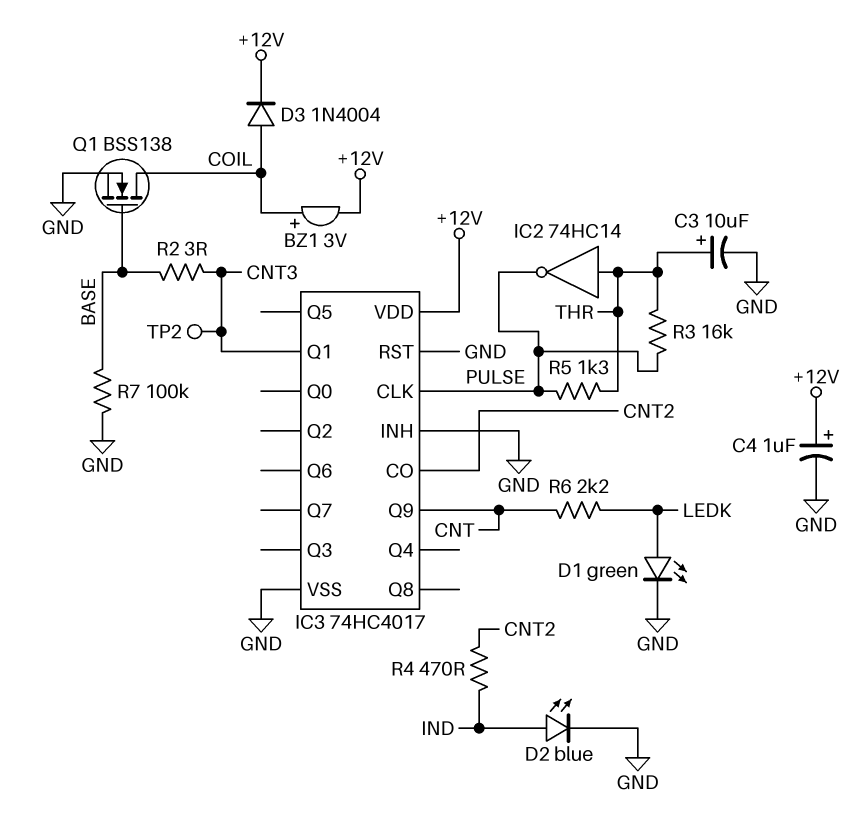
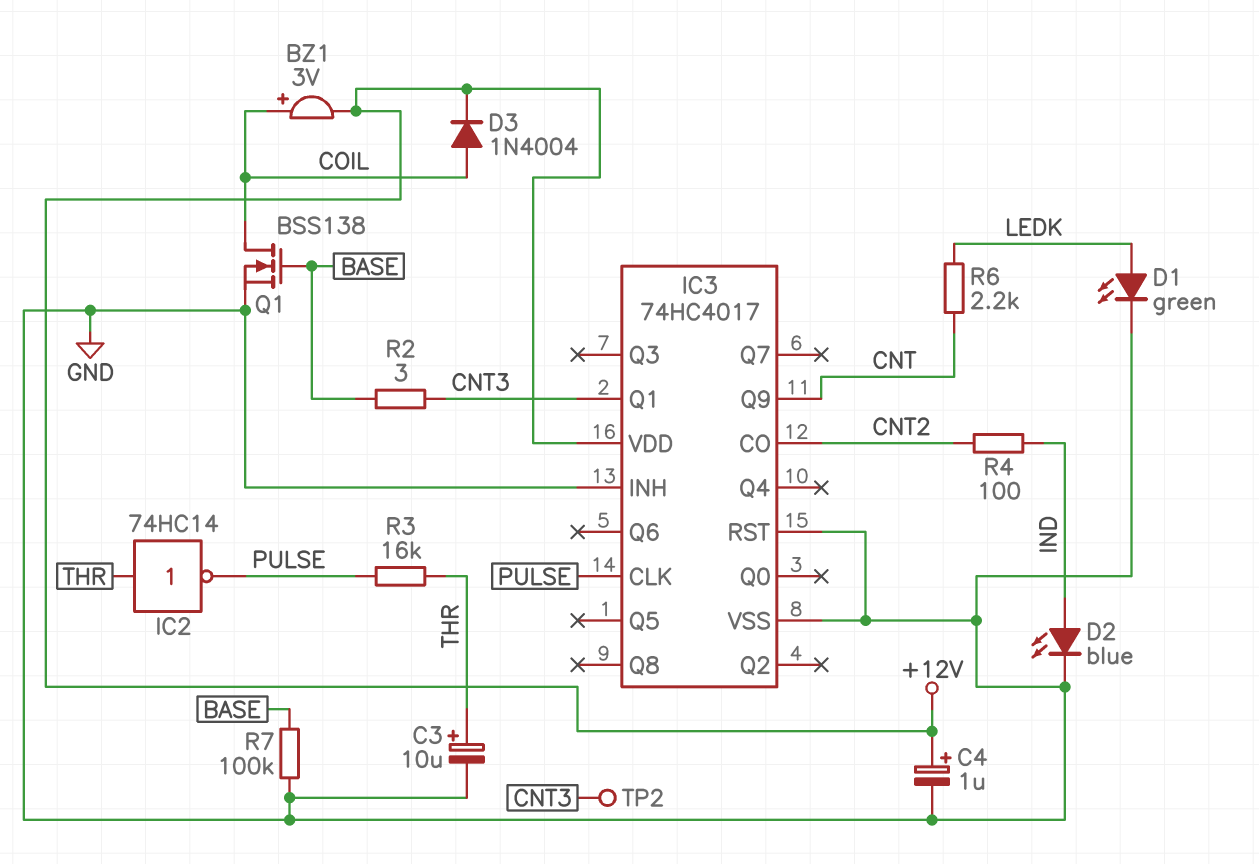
R4: 470 (CNT2, IND) -> 100 (CNT2, IND)
R5: 1.3k (PULSE, THR) -> none

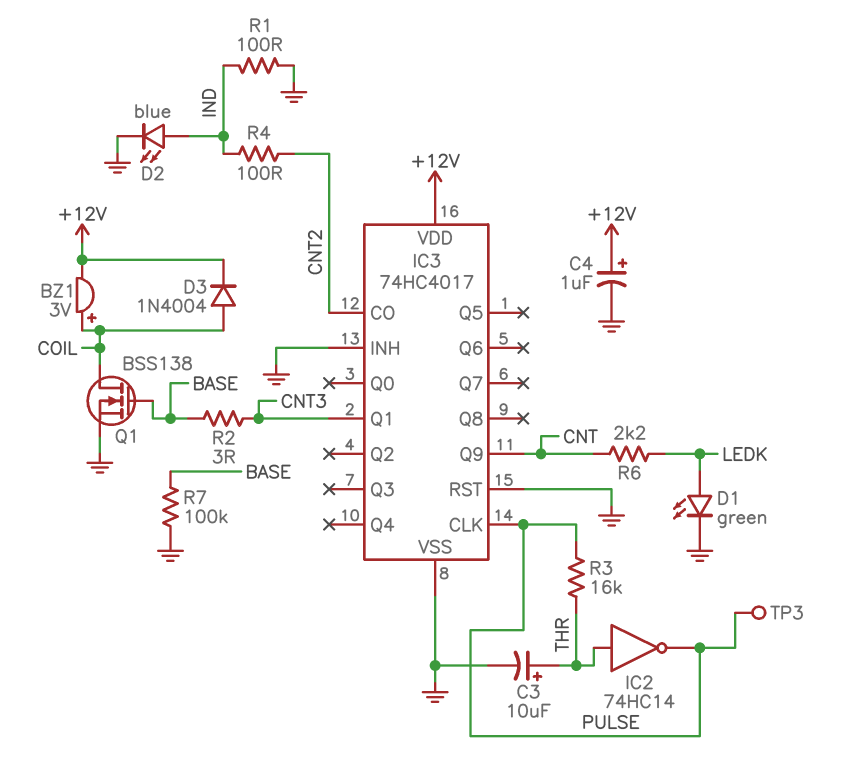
R1: none -> 100 (GND, IND)
TP2: test point (CNT3) -> none
TP3: none -> test point (PULSE)

